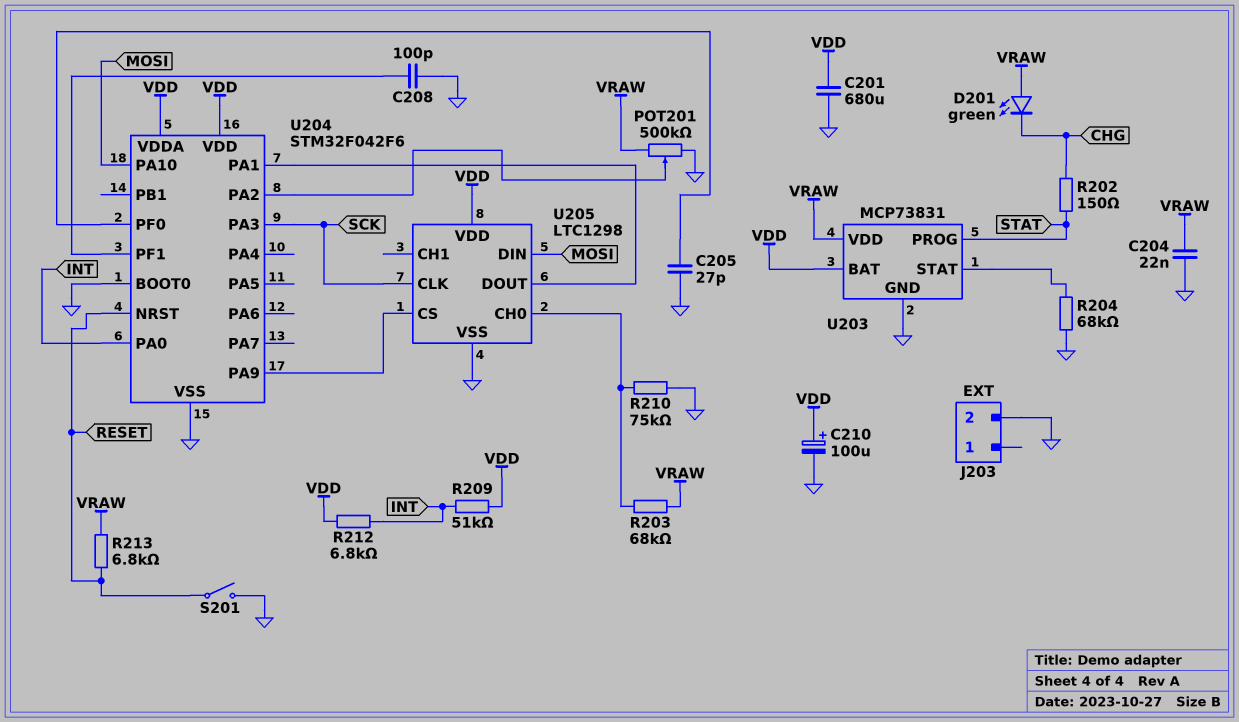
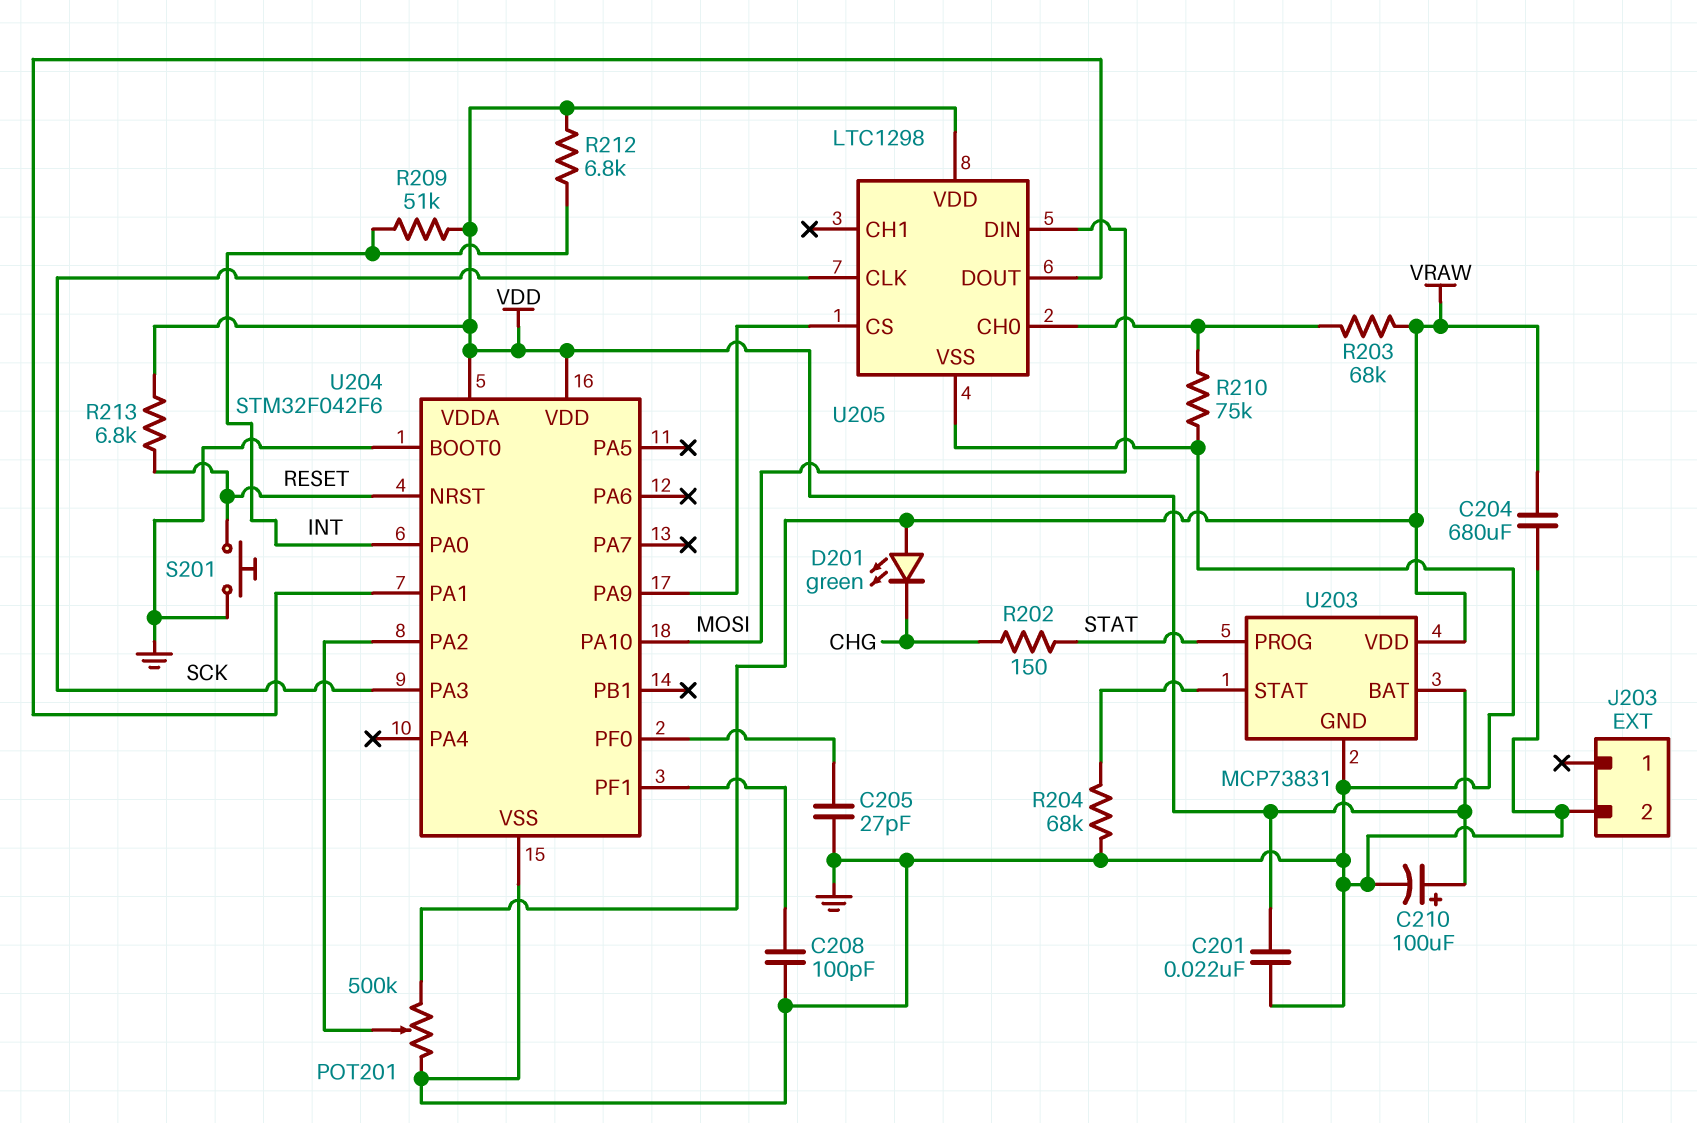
C201: 680uF (GND, VDD) -> 22nF (GND, VDD)
C204: 22nF (GND, VRAW) -> 680uF (GND, VRAW)
R213: 6.8k (RESET, VRAW) -> 6.8k (RESET, VDD)
S201: switch (GND, RESET) -> button (GND, RESET)

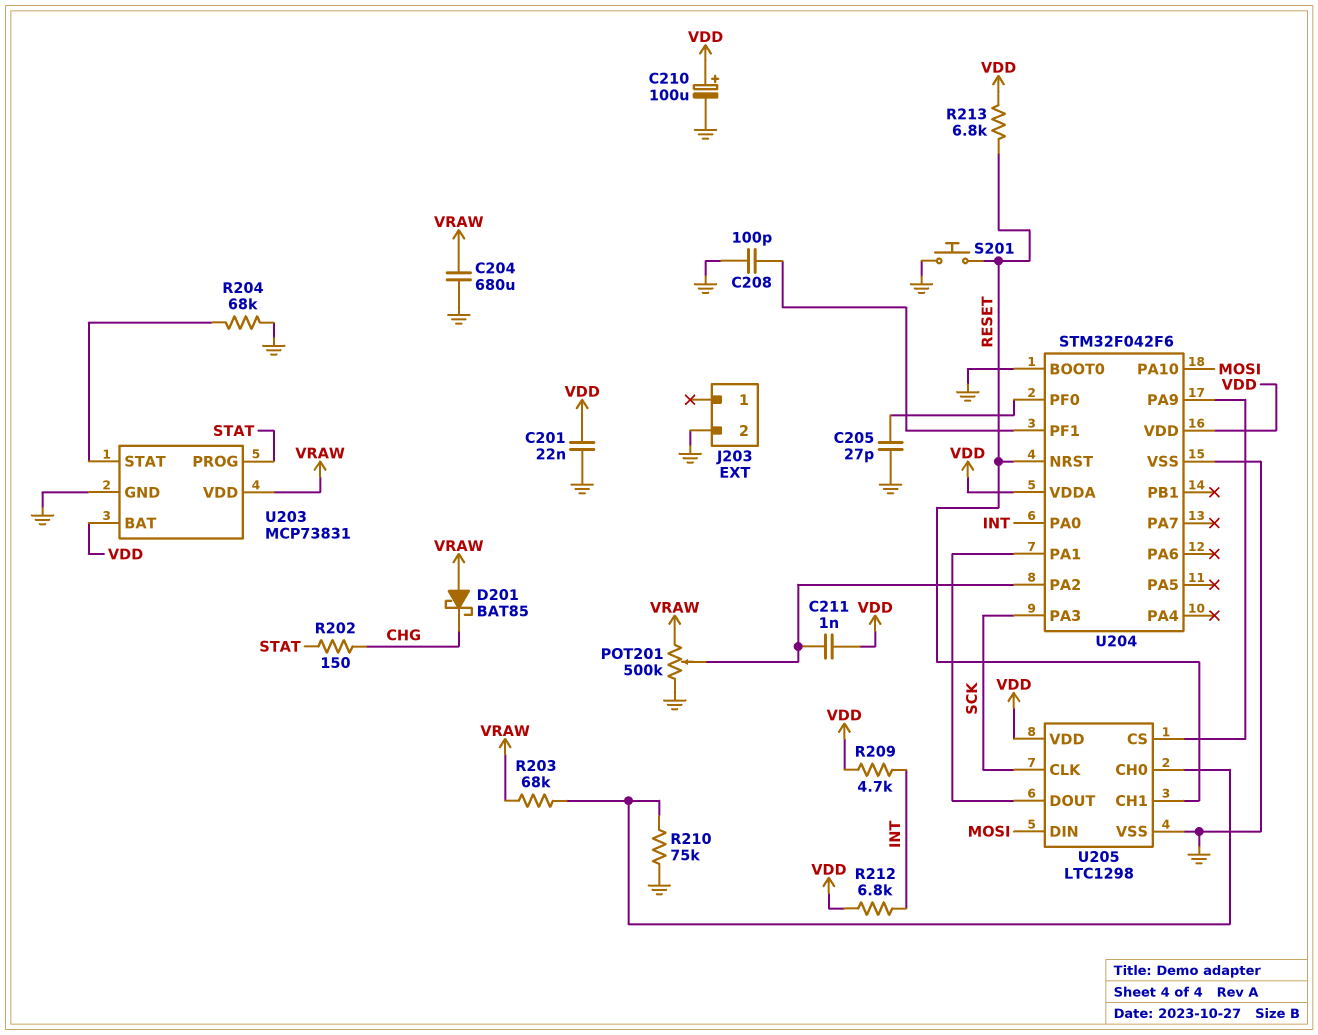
C211: none -> 1nF (U204/PA2, VDD)
D201: LED green (A VRAW, K CHG) -> schottky BAT85 (A VRAW, K CHG)
R209: 51k (INT, VDD) -> 4.7k (INT, VDD)
U205 pin CH1: none -> RESET

